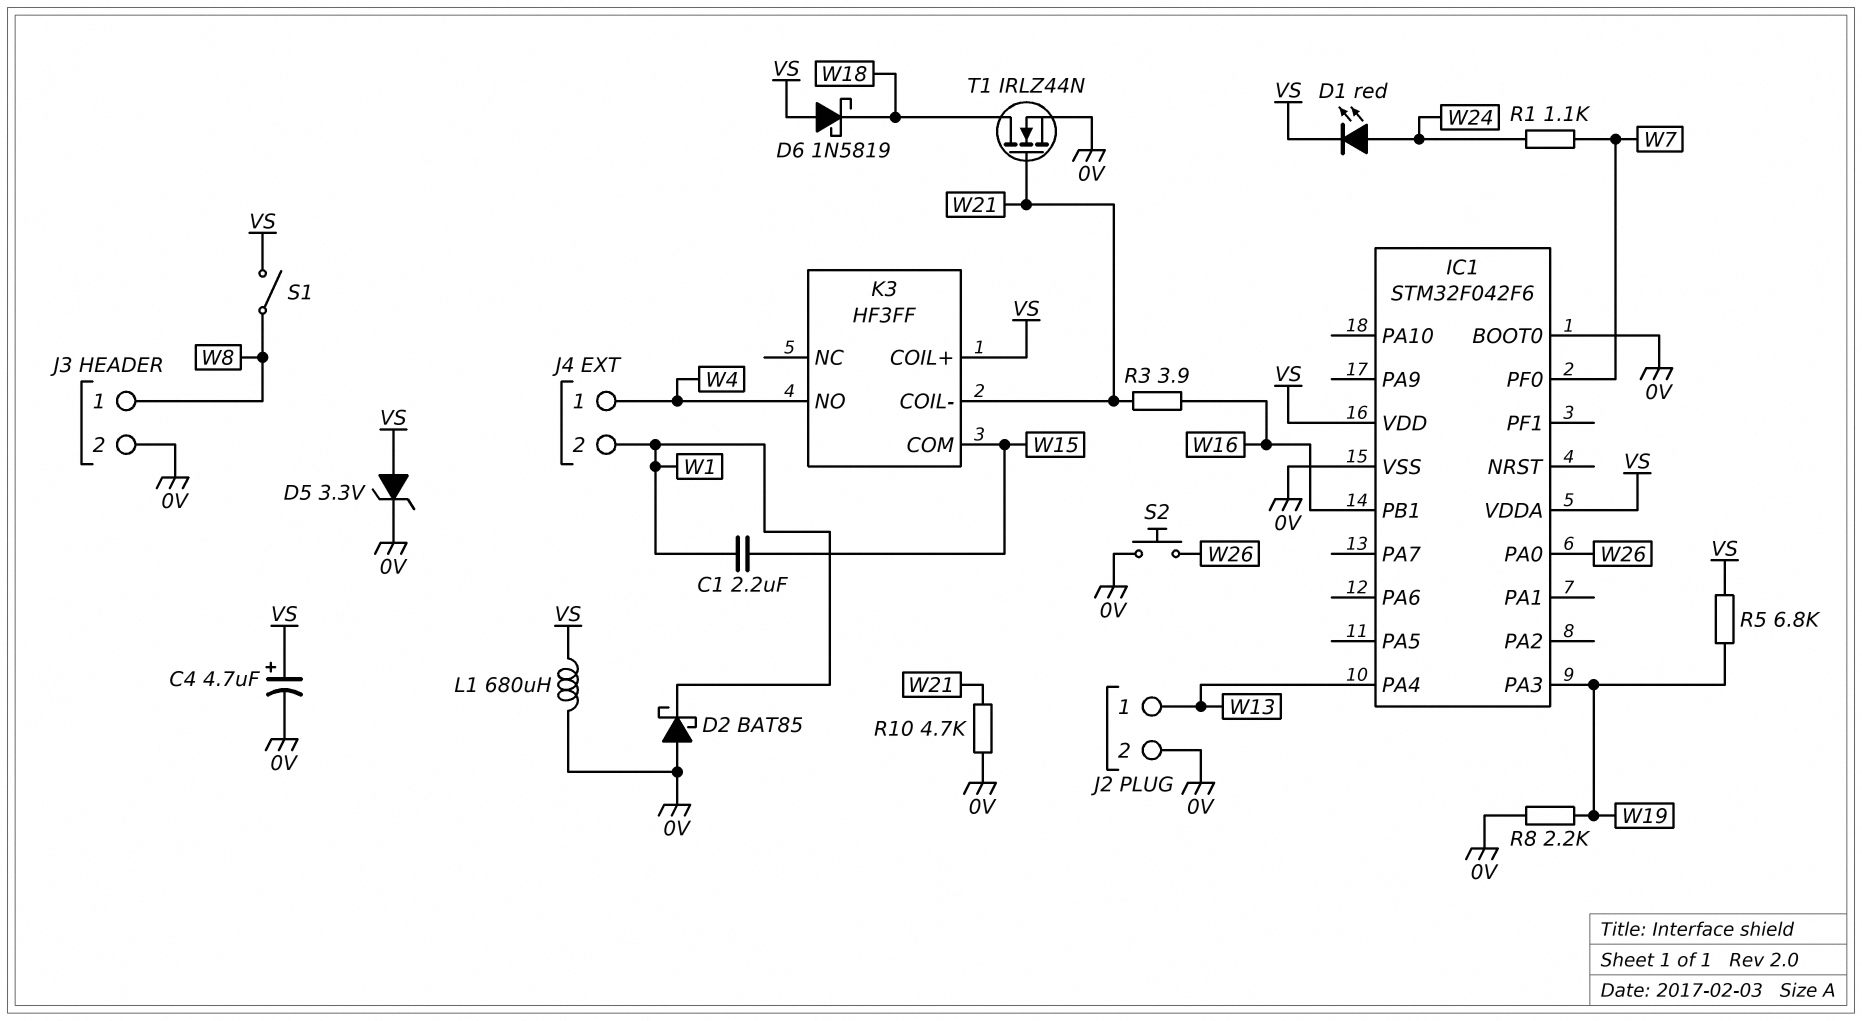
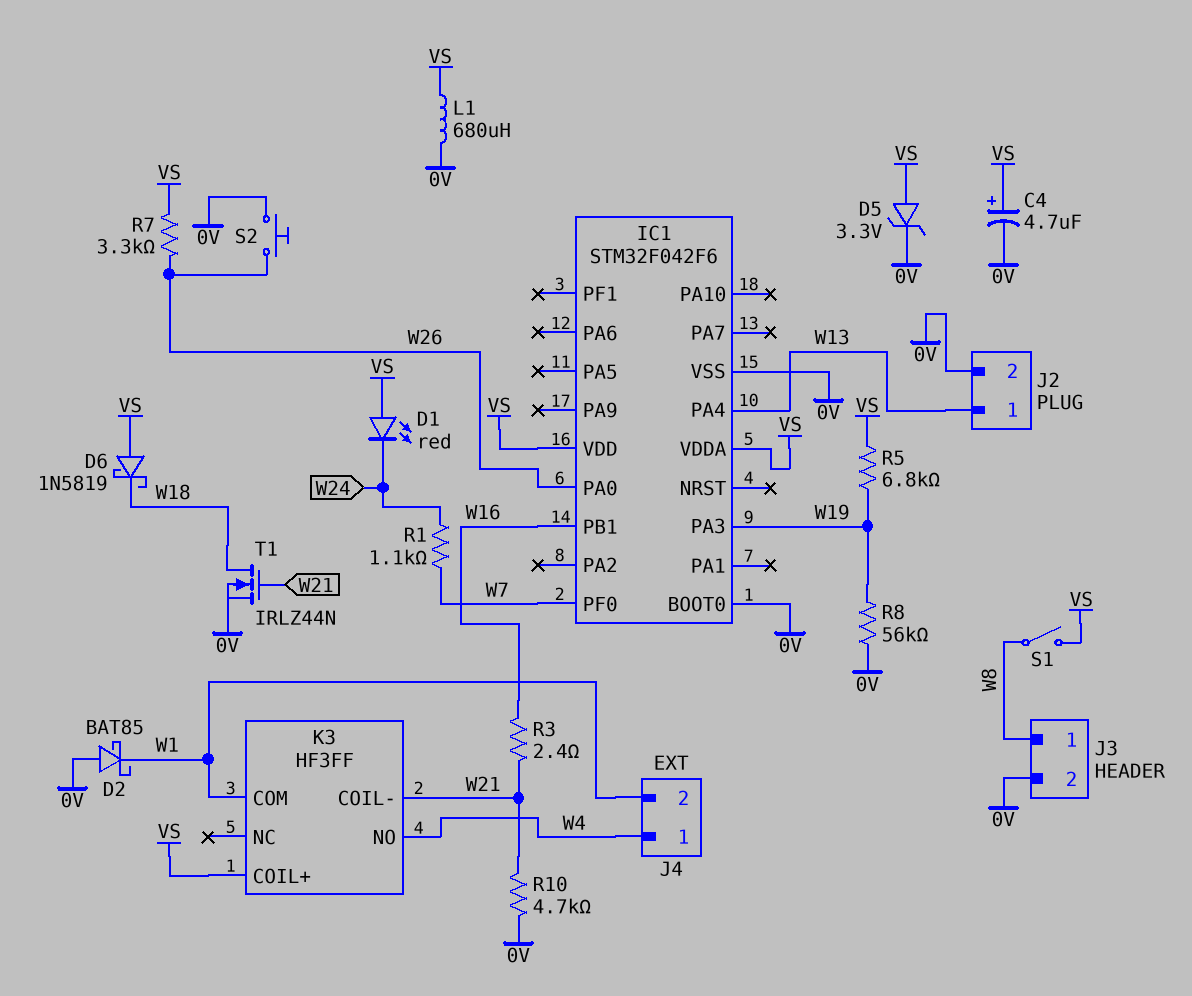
C1: 2.2uF (W1, W15) -> none
D1: LED red (A W24, K VS) -> LED red (A VS, K W24)
K3 pin COM: W15 -> W1
R3: 3.9 (W16, W21) -> 2.4 (W16, W21)
R7: none -> 3.3k (VS, W26)
R8: 2.2k (0V, W19) -> 56k (0V, W19)

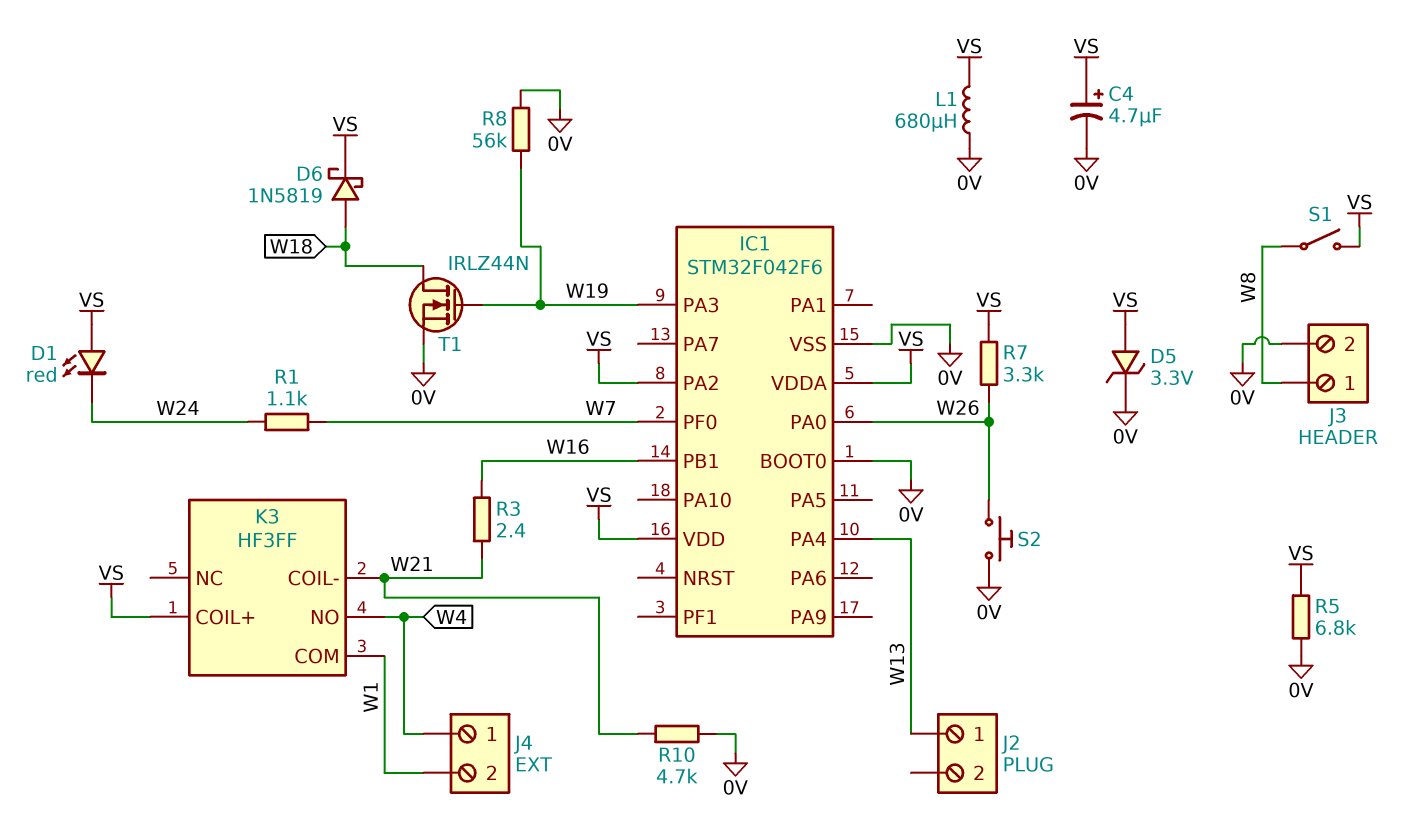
D2: schottky BAT85 (A 0V, K W1) -> none
D6: schottky 1N5819 (A VS, K W18) -> schottky 1N5819 (A W18, K VS)
IC1 pin PA2: none -> VS
J2 pin 2: 0V -> none
R5: 6.8k (VS, W19) -> 6.8k (0V, VS)
T1: NMOS IRLZ44N (G W21, D W18, S 0V) -> NMOS IRLZ44N (G W19, D W18, S 0V)

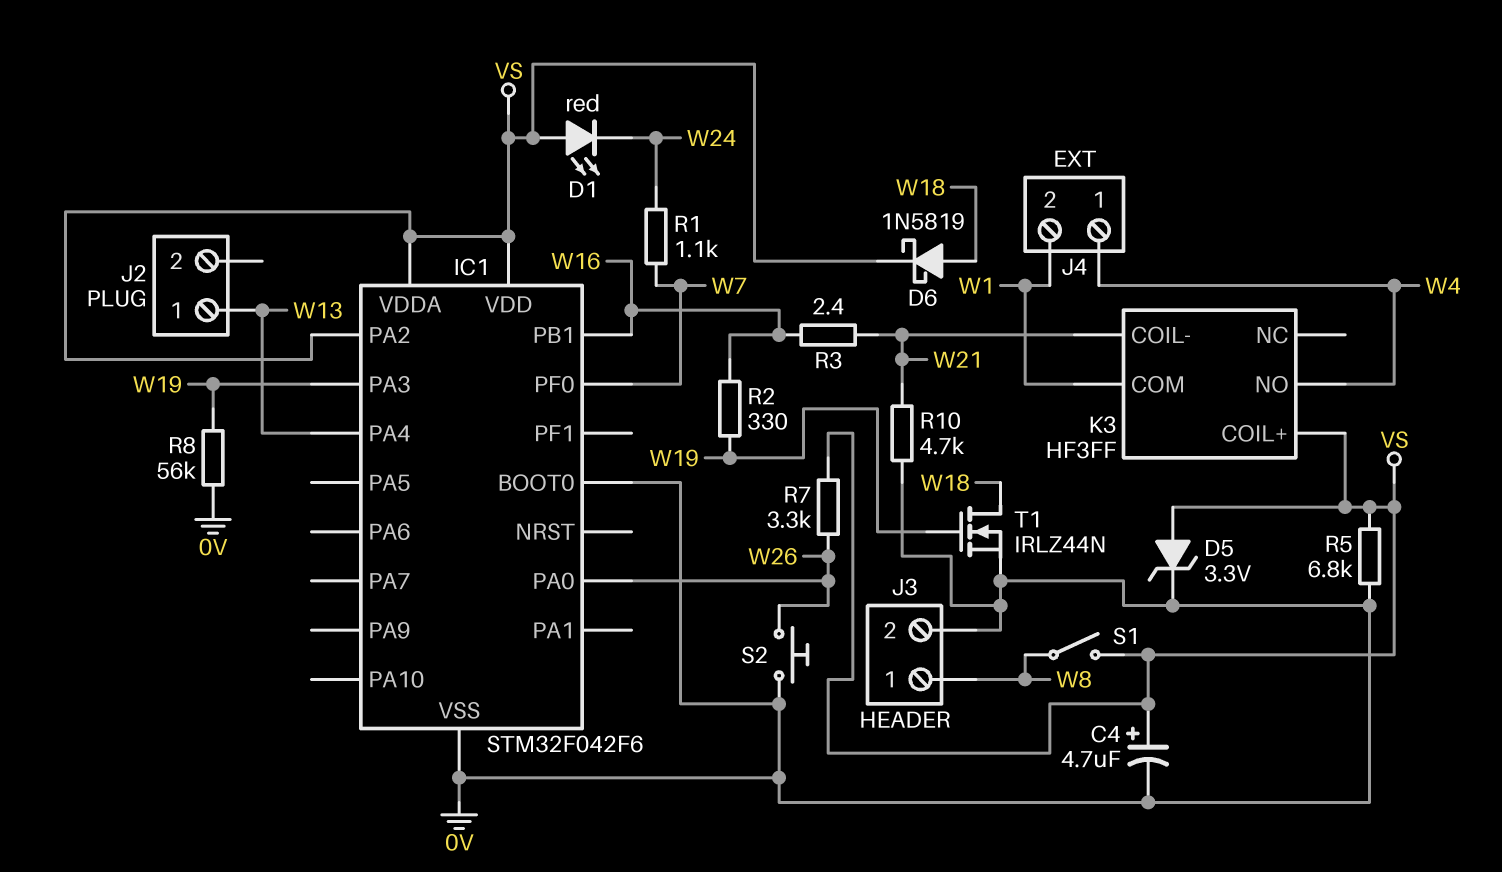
L1: 680uH (0V, VS) -> none
R2: none -> 330 (W16, W19)

